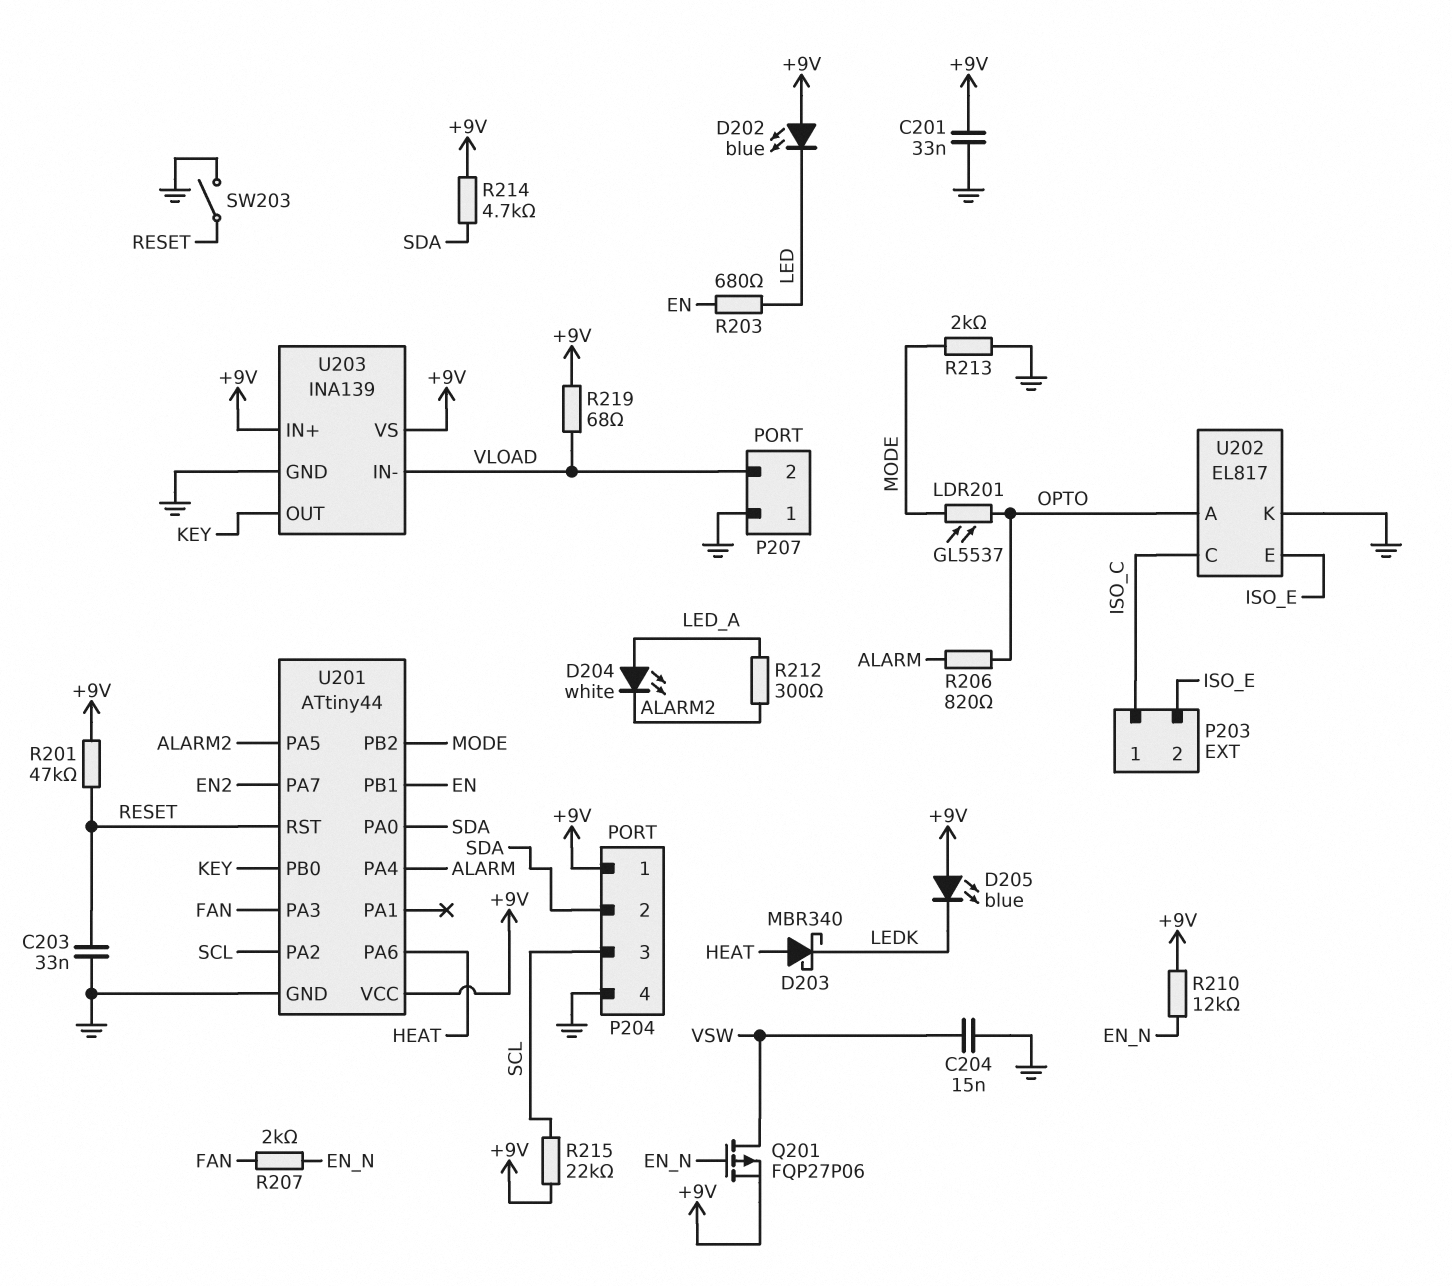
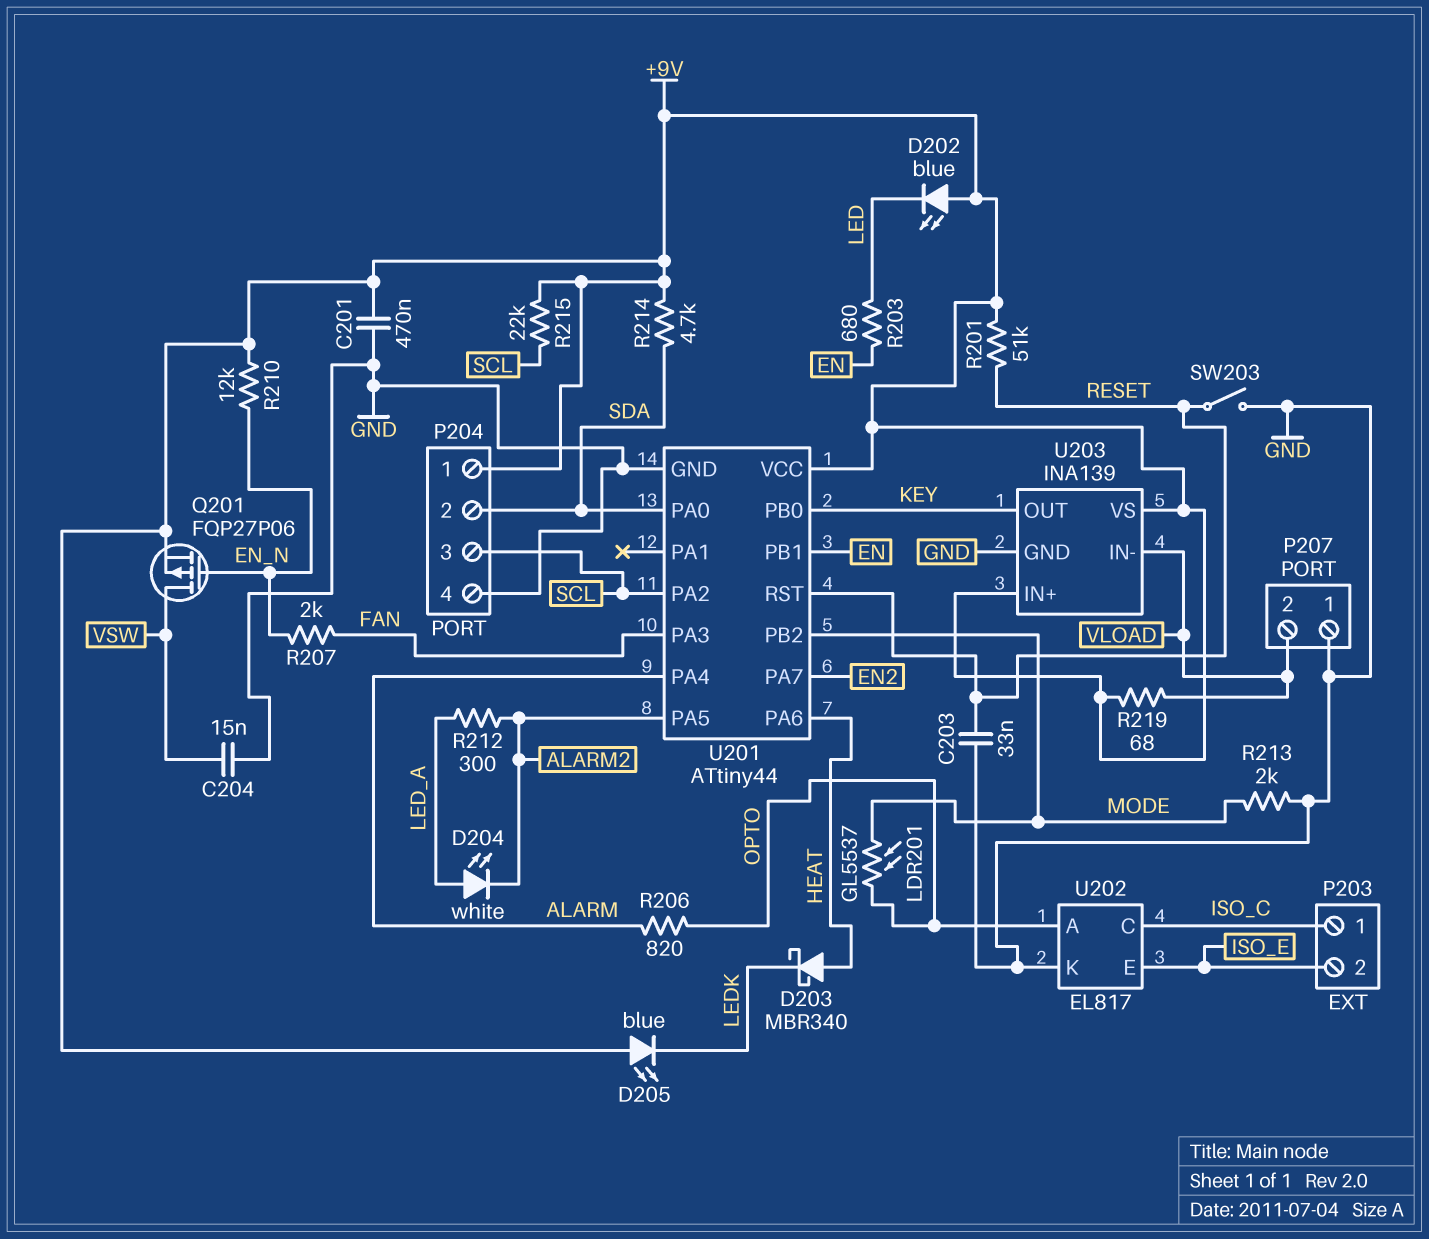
C201: 33nF (+9V, GND) -> 470nF (+9V, GND)
R201: 47k (+9V, RESET) -> 51k (+9V, RESET)

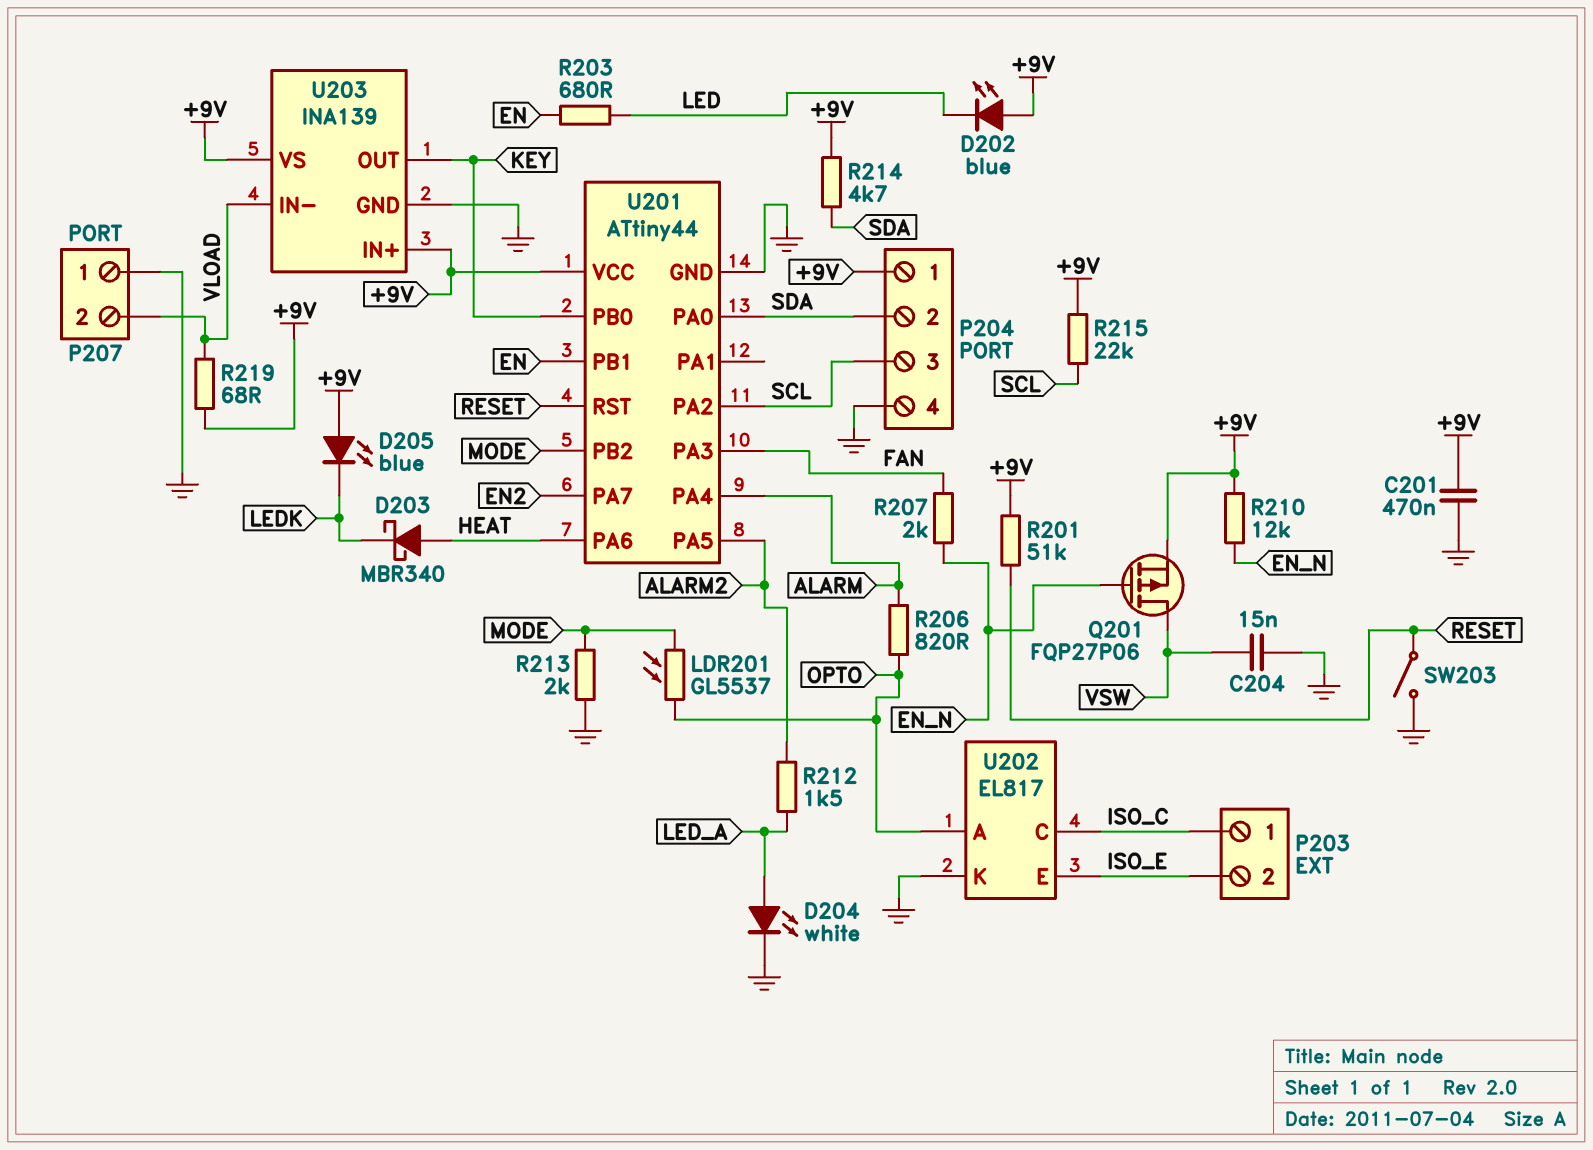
C203: 33nF (GND, RESET) -> none
D204: LED white (A LED_A, K ALARM2) -> LED white (A LED_A, K GND)
R212: 300 (ALARM2, LED_A) -> 1.5k (ALARM2, LED_A)

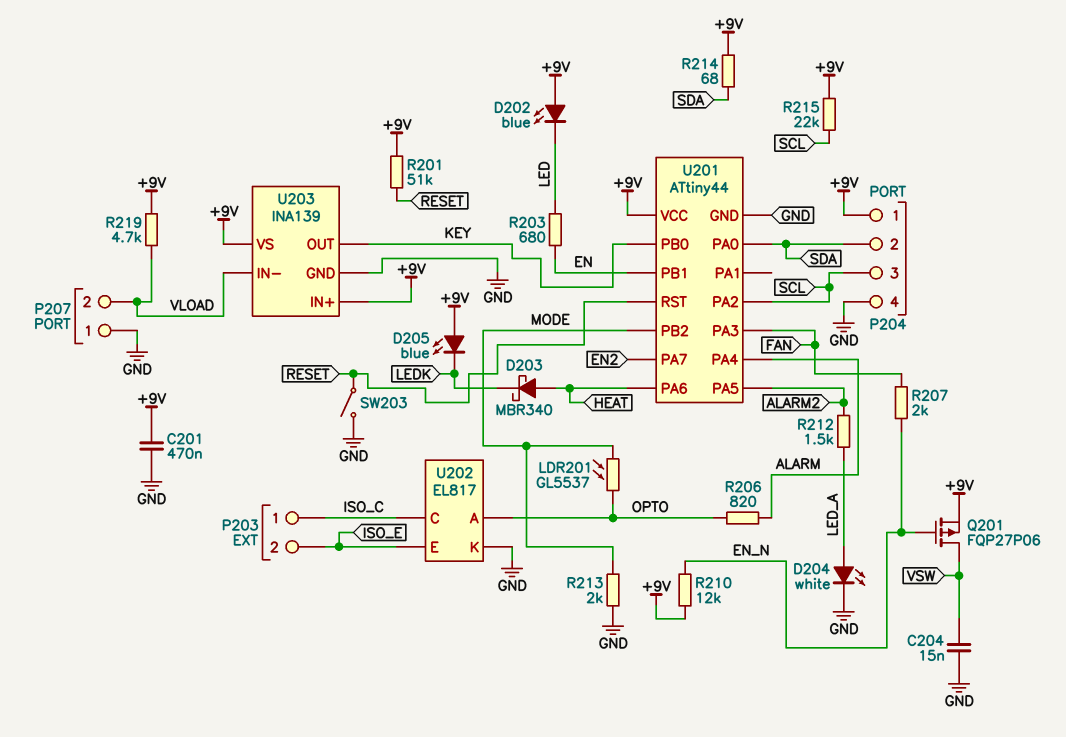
R214: 4.7k (+9V, SDA) -> 68 (+9V, SDA)
R219: 68 (+9V, VLOAD) -> 4.7k (+9V, VLOAD)

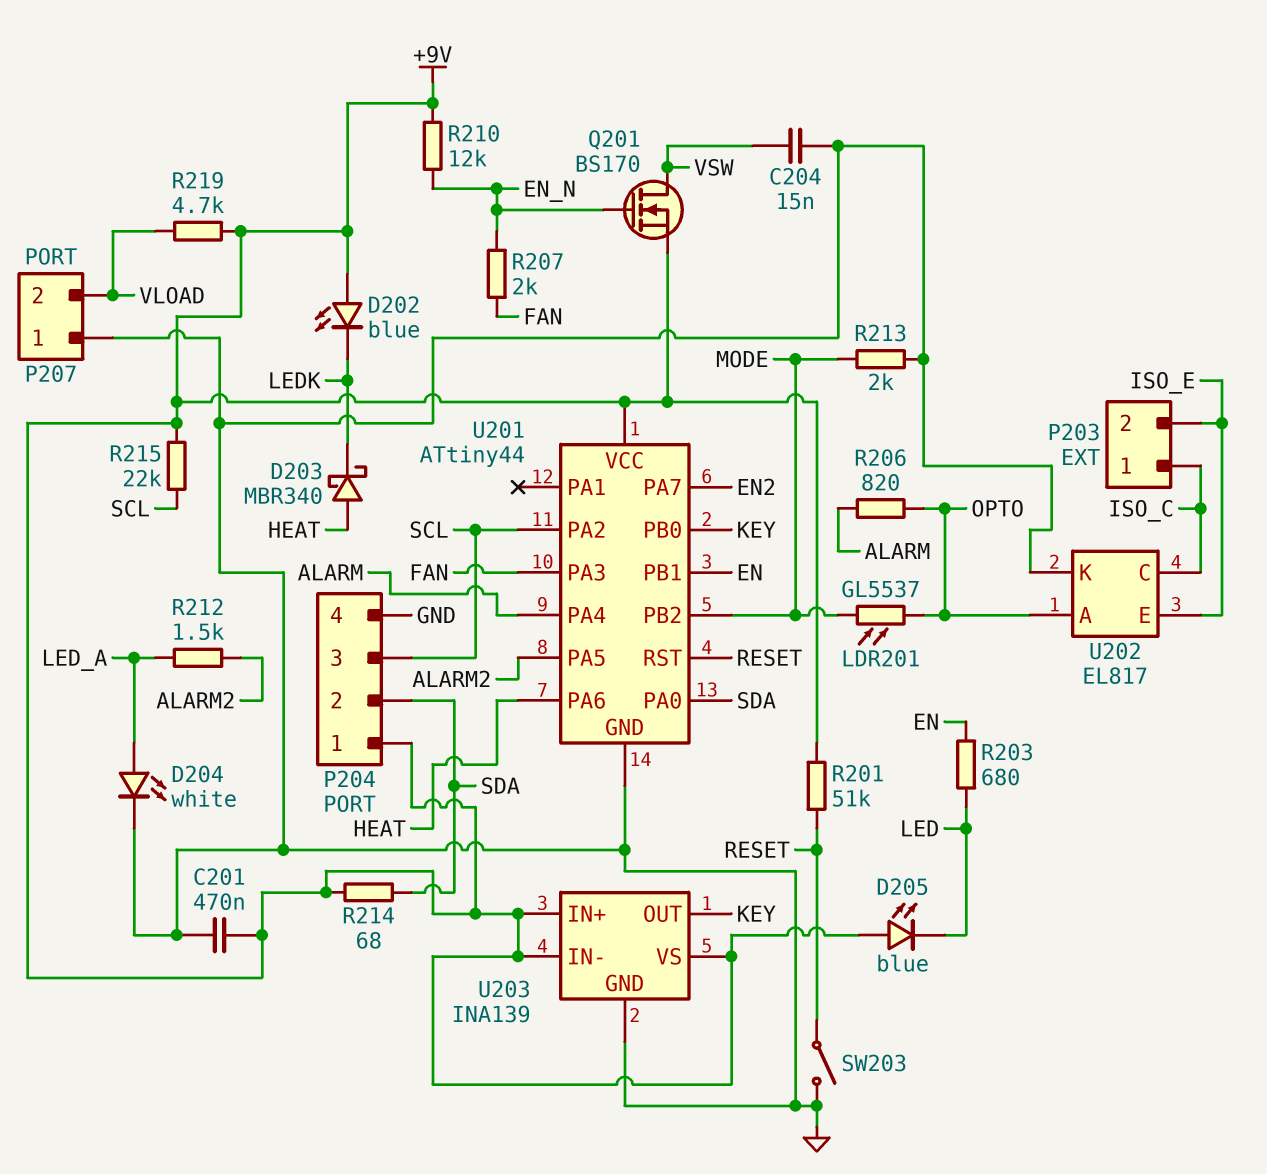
D202: LED blue (A +9V, K LED) -> LED blue (A +9V, K LEDK)
D205: LED blue (A +9V, K LEDK) -> LED blue (A +9V, K LED)
Q201: PMOS FQP27P06 (G EN_N, D VSW, S +9V) -> NMOS BS170 (G EN_N, D VSW, S +9V)
U203 pin IN-: VLOAD -> +9V

